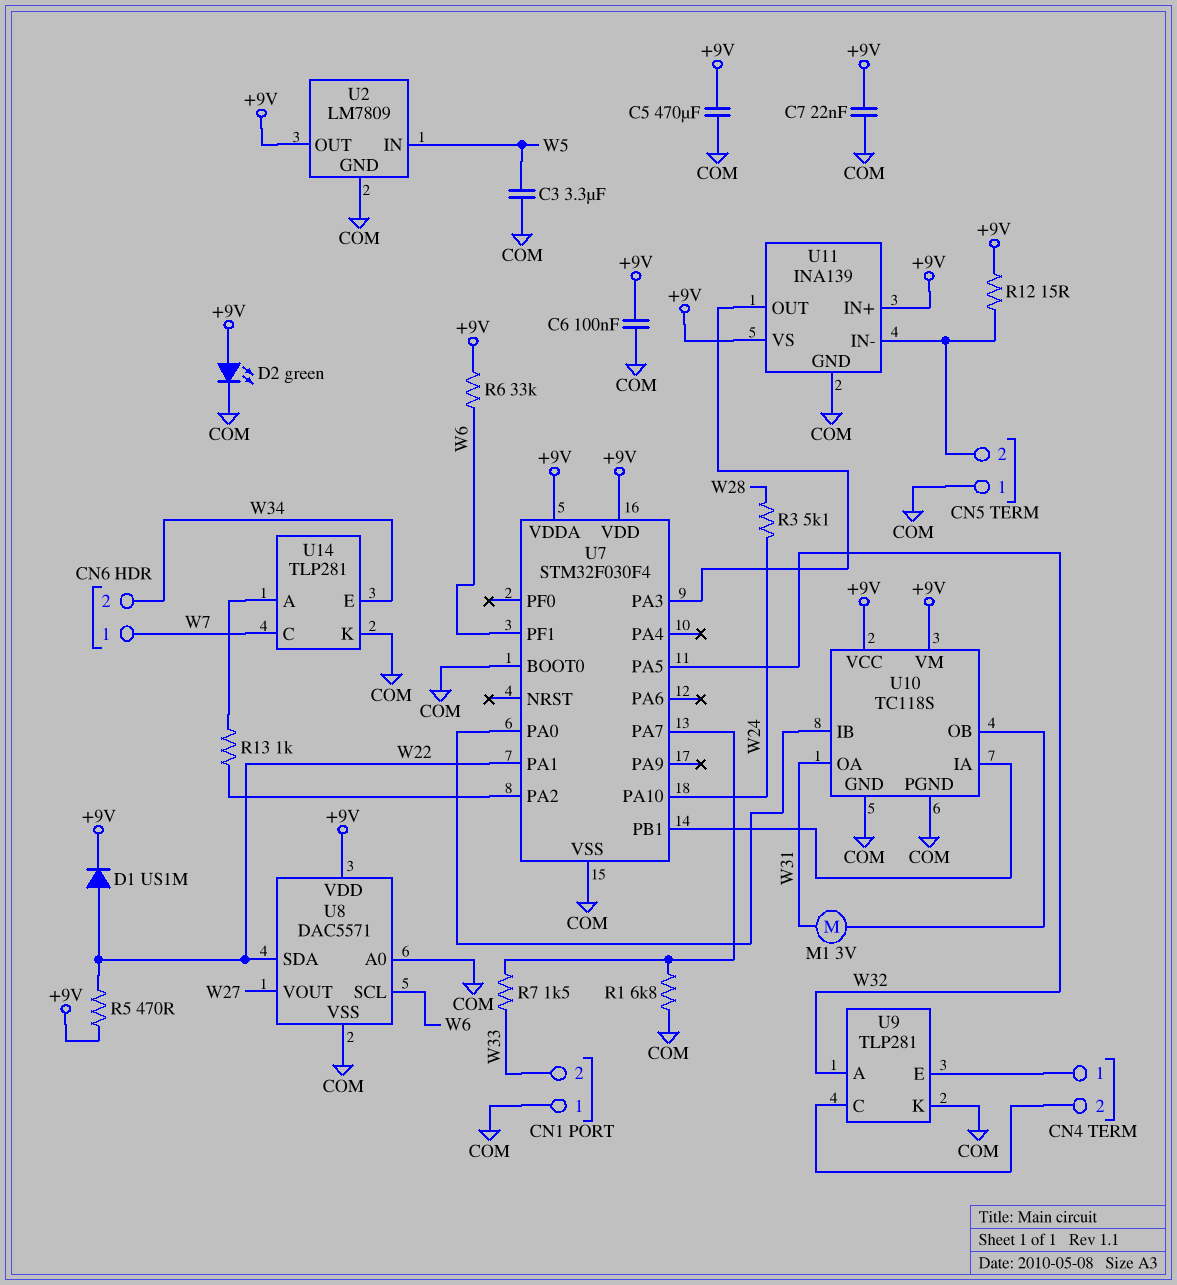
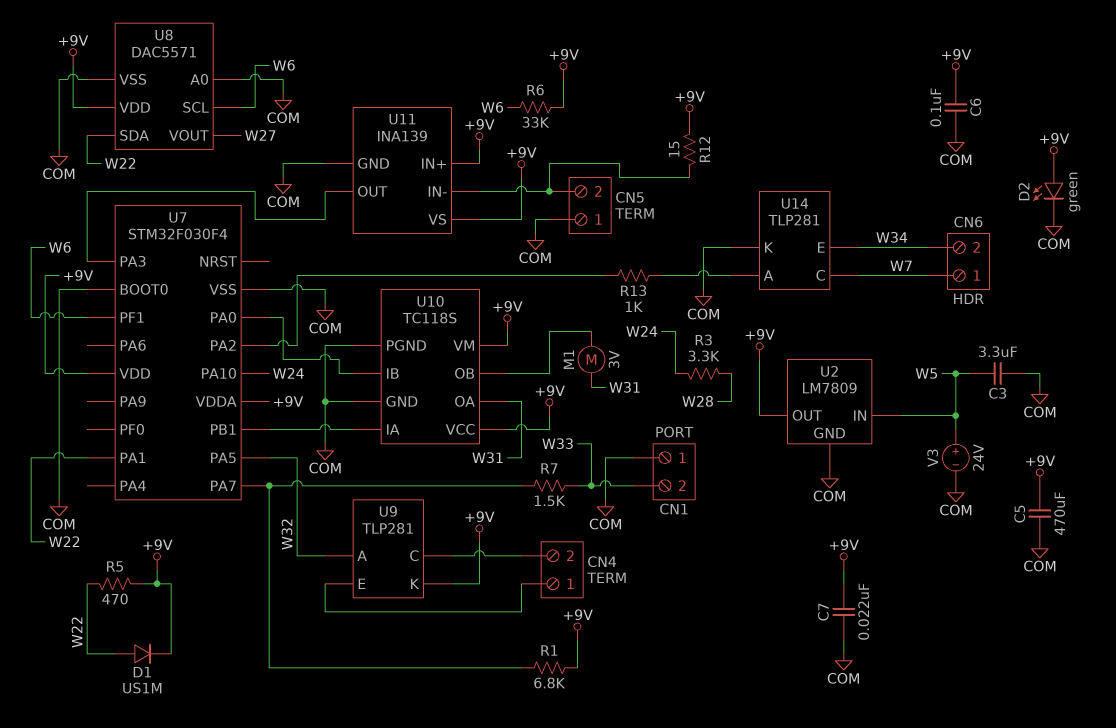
R1: 6.8k (COM, U7/PA7) -> 6.8k (+9V, U7/PA7)
R3: 5.1k (W24, W28) -> 3.3k (W24, W28)
U9 pin K: COM -> +9V
V3: none -> 24V (plus W5, minus COM)

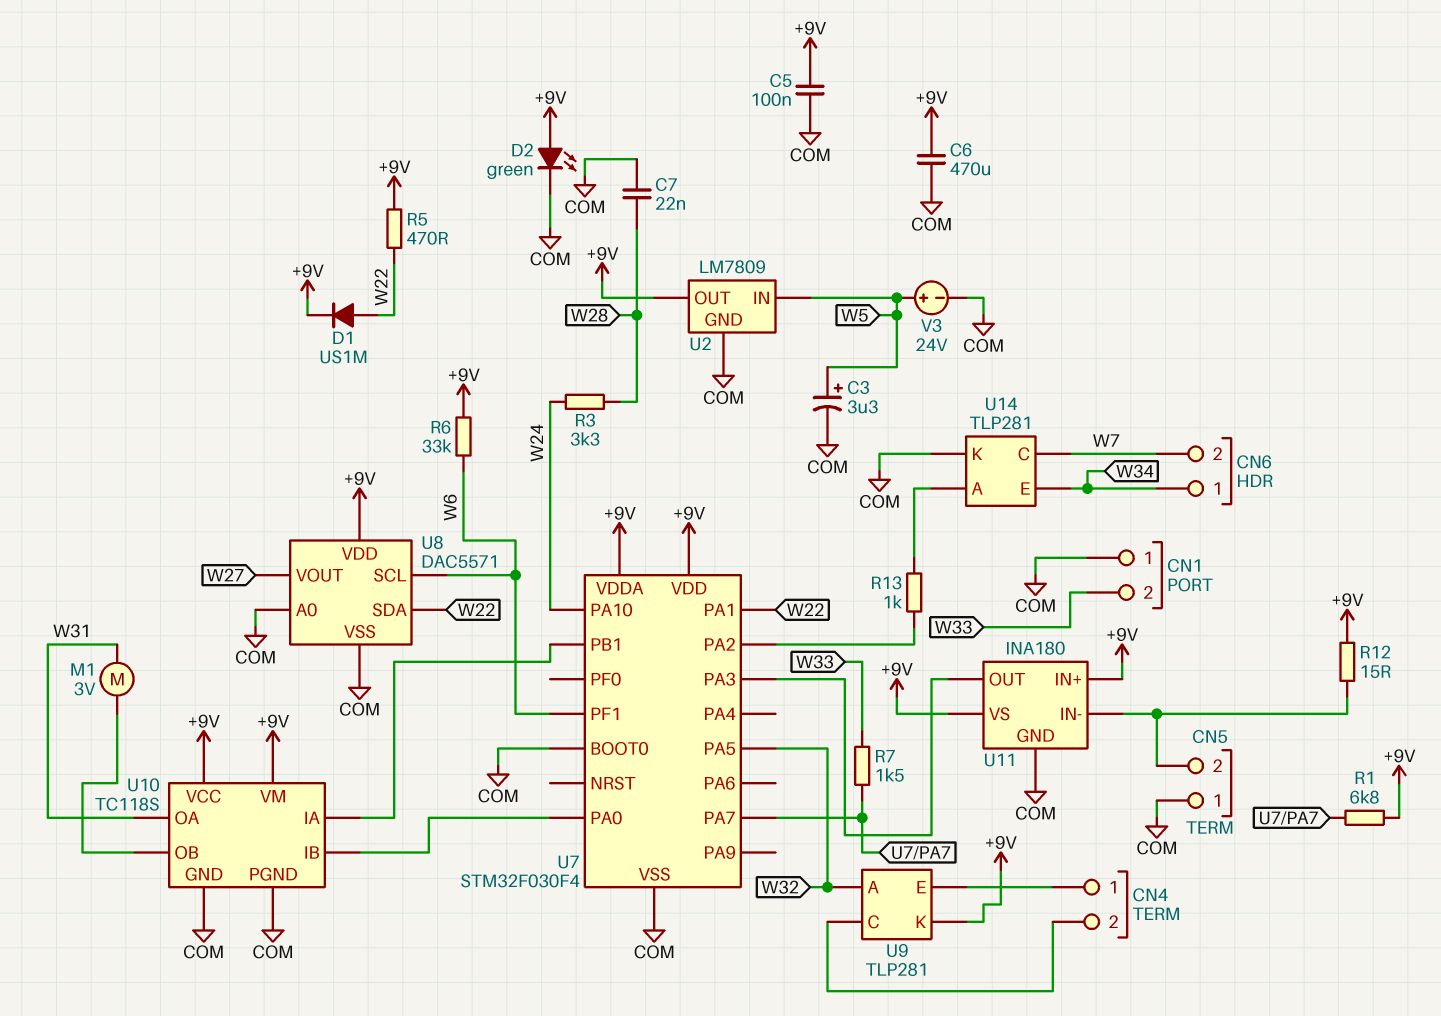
C3: 3.3uF (COM, W5) -> 3.3uF (plus W5, minus COM)
C5: 470uF (+9V, COM) -> 100nF (+9V, COM)
C6: 100nF (+9V, COM) -> 470uF (+9V, COM)
C7: 22nF (+9V, COM) -> 22nF (COM, W28)
CN6 pin 1: W7 -> W34
CN6 pin 2: W34 -> W7
U11: INA139 -> INA180

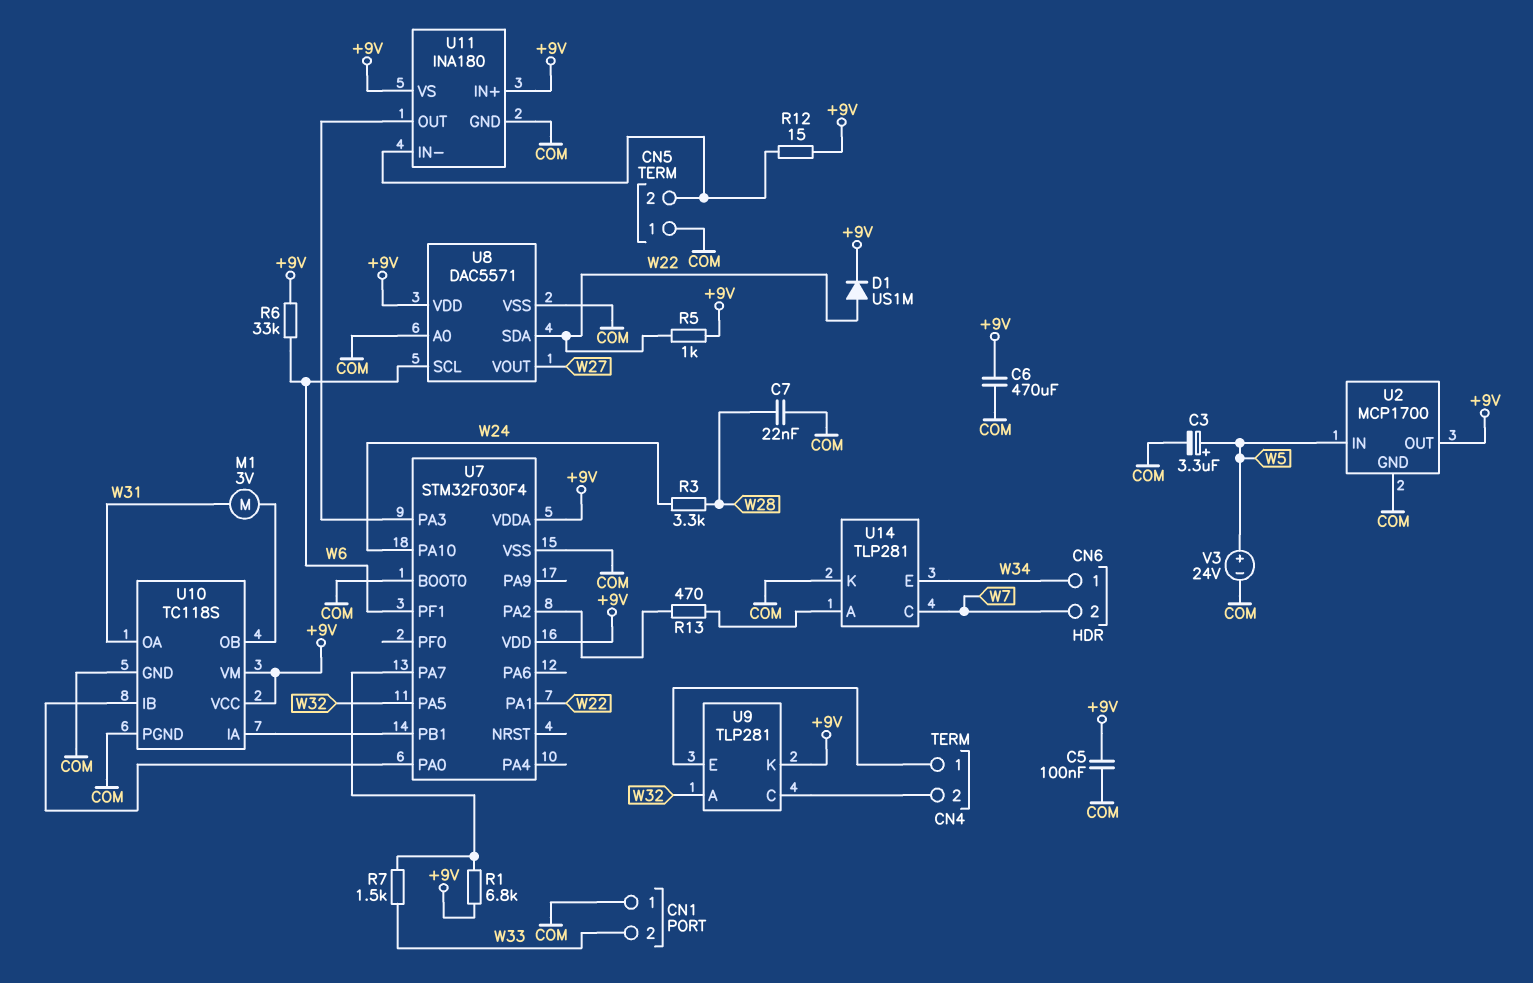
D2: LED green (A +9V, K COM) -> none
R5: 470 (+9V, W22) -> 1k (+9V, W22)
R13: 1k (U7/PA2, U14/A) -> 470 (U7/PA2, U14/A)
U2: LM7809 -> MCP1700

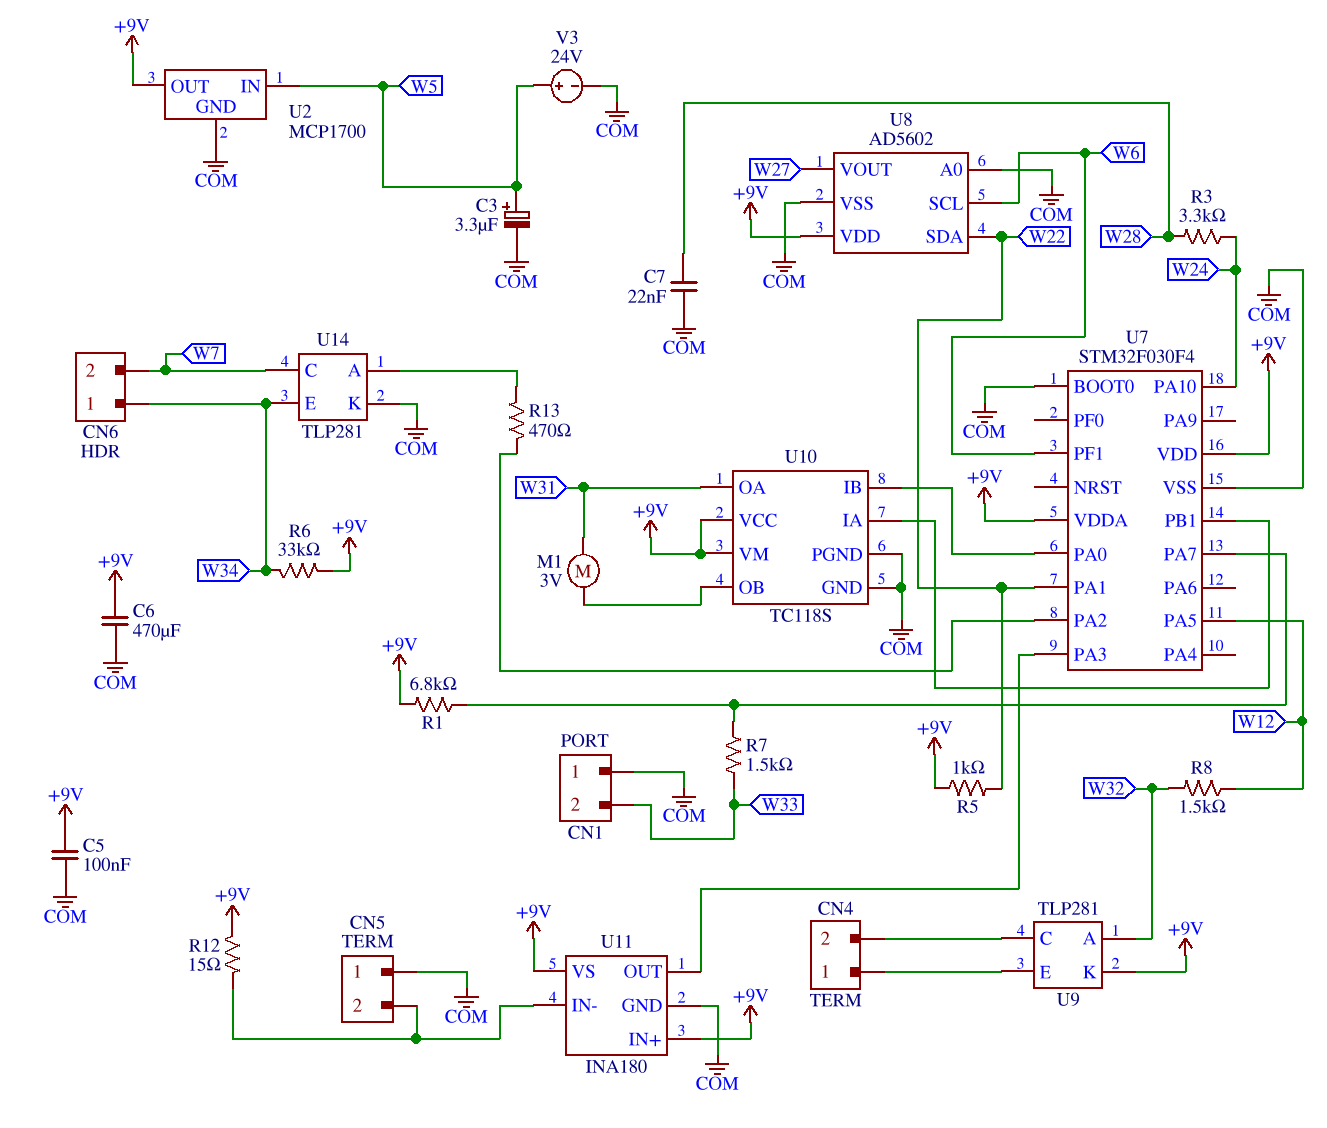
D1: diode US1M (A W22, K +9V) -> none
R6: 33k (+9V, W6) -> 33k (+9V, W34)
R8: none -> 1.5k (W12, W32)
U7 pin PA5: W32 -> W12
U8: DAC5571 -> AD5602

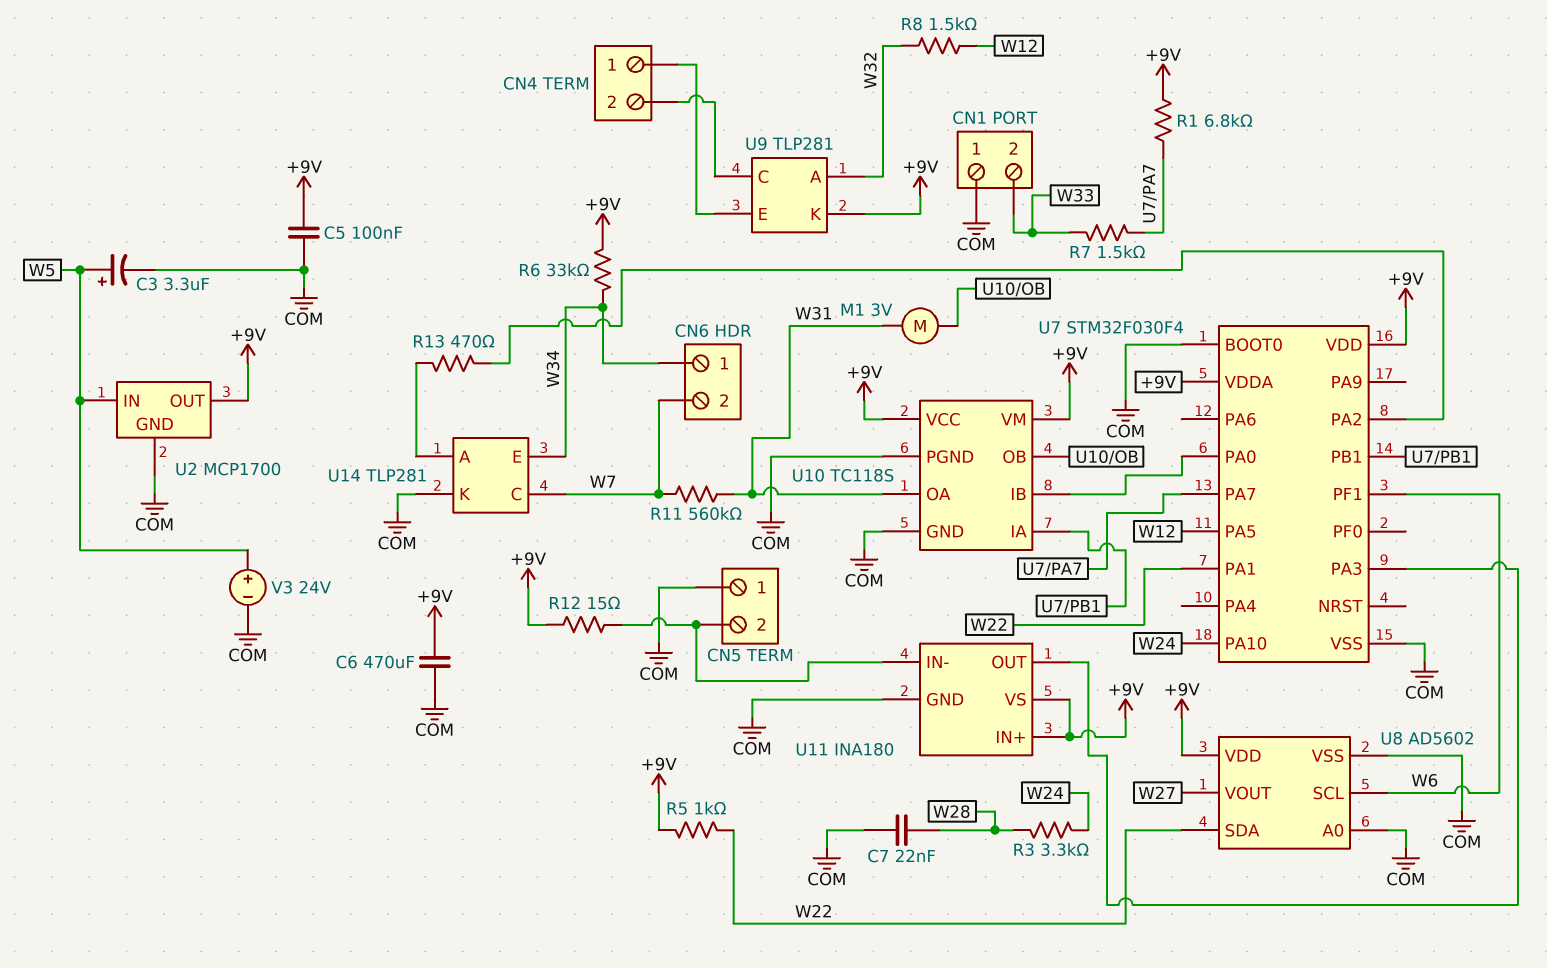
R11: none -> 560k (W7, W31)

